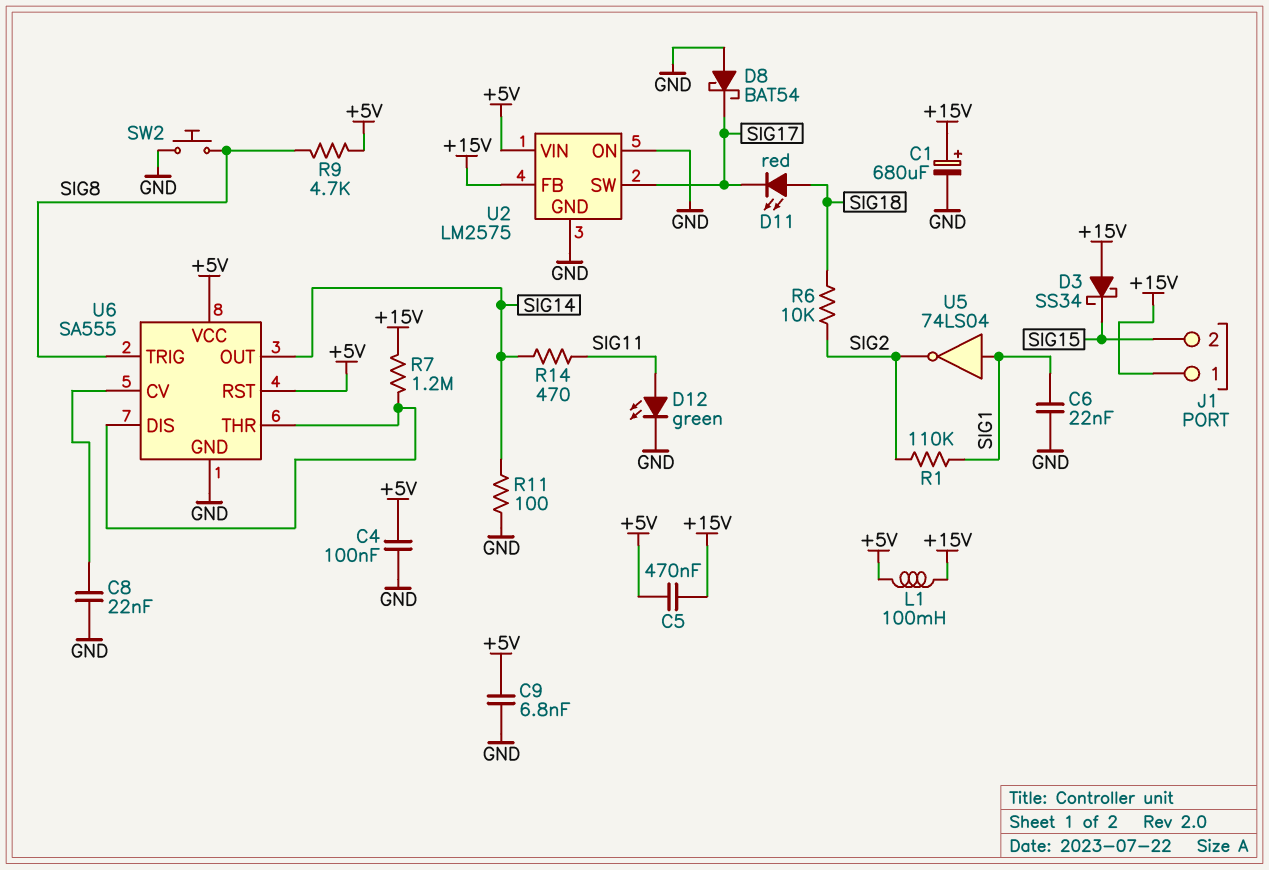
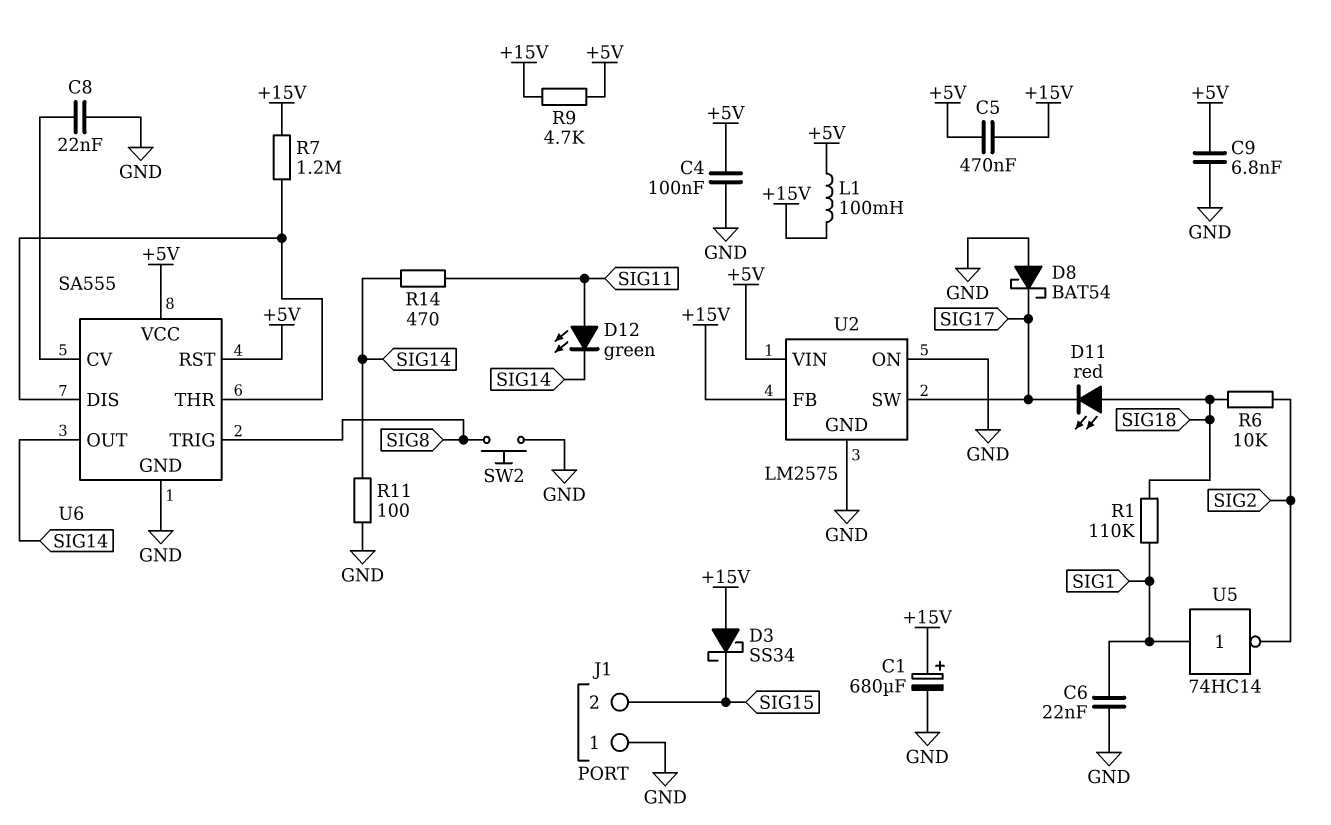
D12: LED green (A SIG11, K GND) -> LED green (A SIG11, K SIG14)
J1 pin 1: +15V -> GND
R1: 110k (SIG1, SIG2) -> 110k (SIG1, SIG18)
R9: 4.7k (+5V, SIG8) -> 4.7k (+5V, +15V)
U5: NOT 74LS04 (in SIG1, out SIG2) -> NOT 74HC14 (in SIG1, out SIG2)

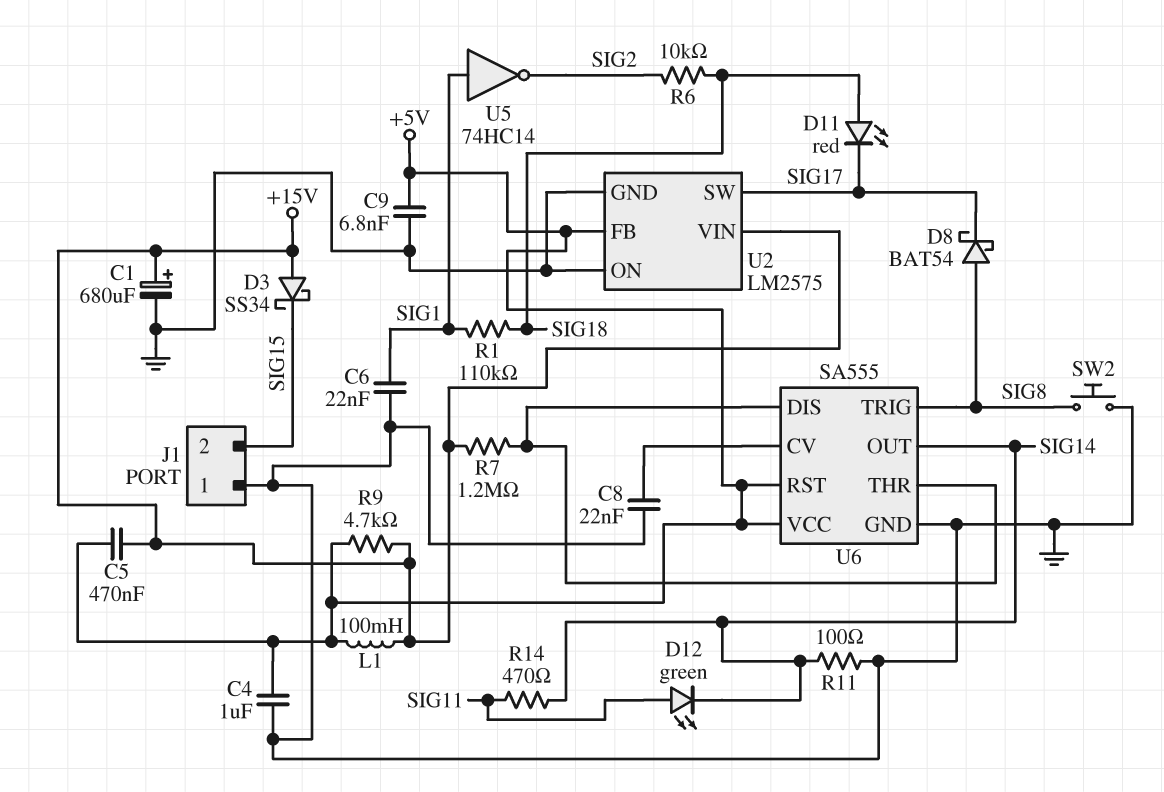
C4: 100nF (+5V, GND) -> 1uF (+5V, GND)
D8: schottky BAT54 (A GND, K SIG17) -> schottky BAT54 (A SIG8, K SIG17)
U2 pin FB: +15V -> +5V
U2 pin VIN: +5V -> +15V

